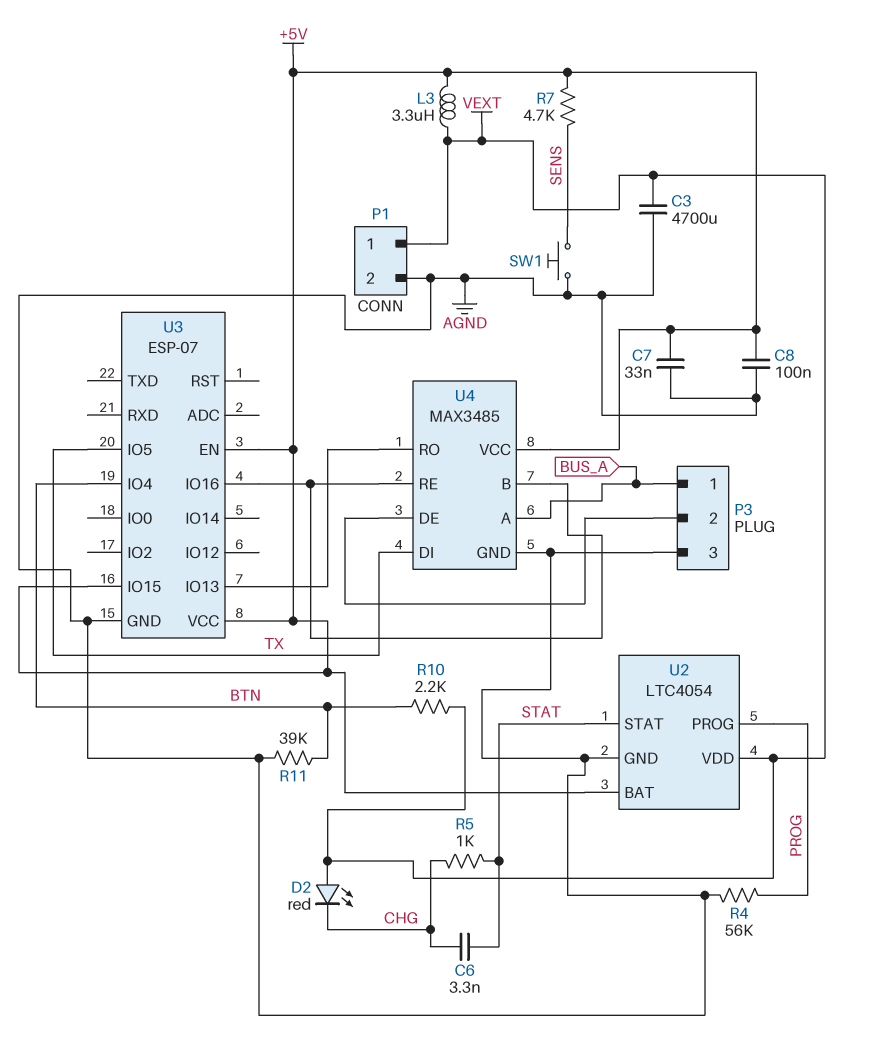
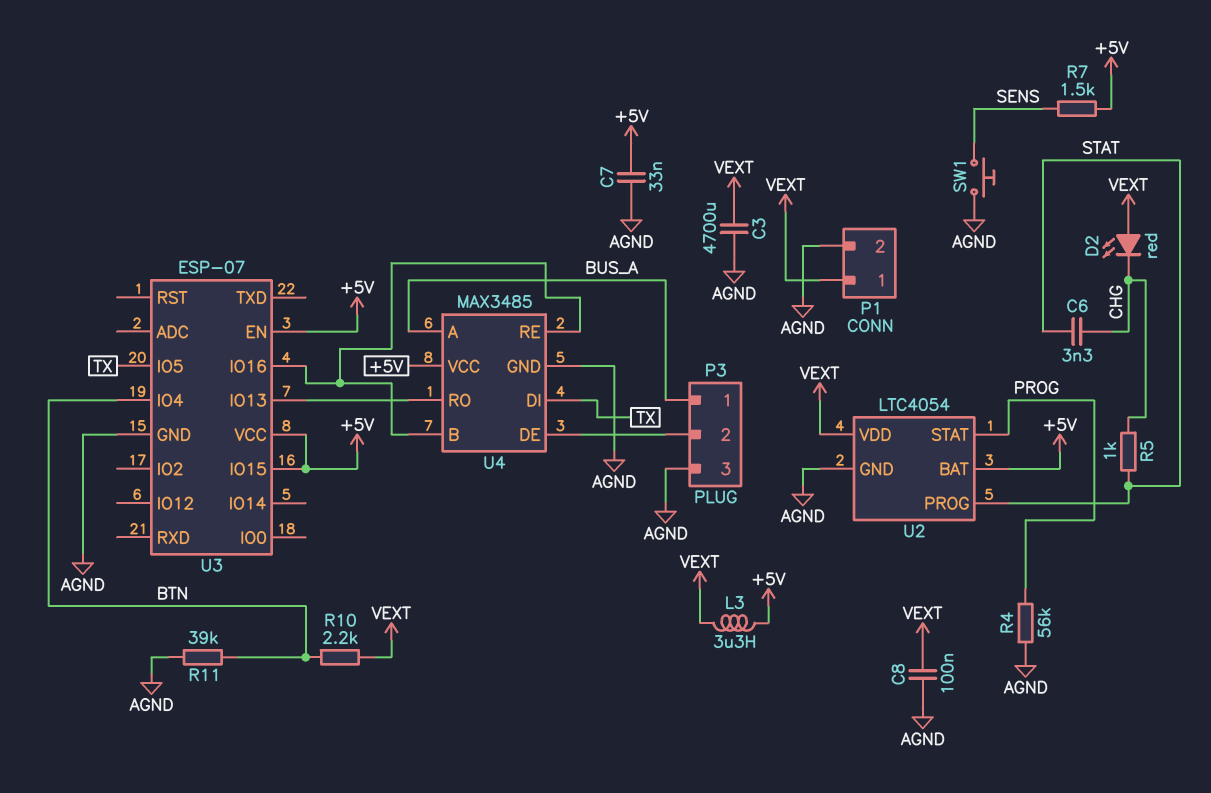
C8: 100nF (+5V, AGND) -> 100nF (AGND, VEXT)
R7: 4.7k (+5V, SENS) -> 1.5k (+5V, SENS)
U2 pin PROG: PROG -> STAT
U2 pin STAT: STAT -> PROG

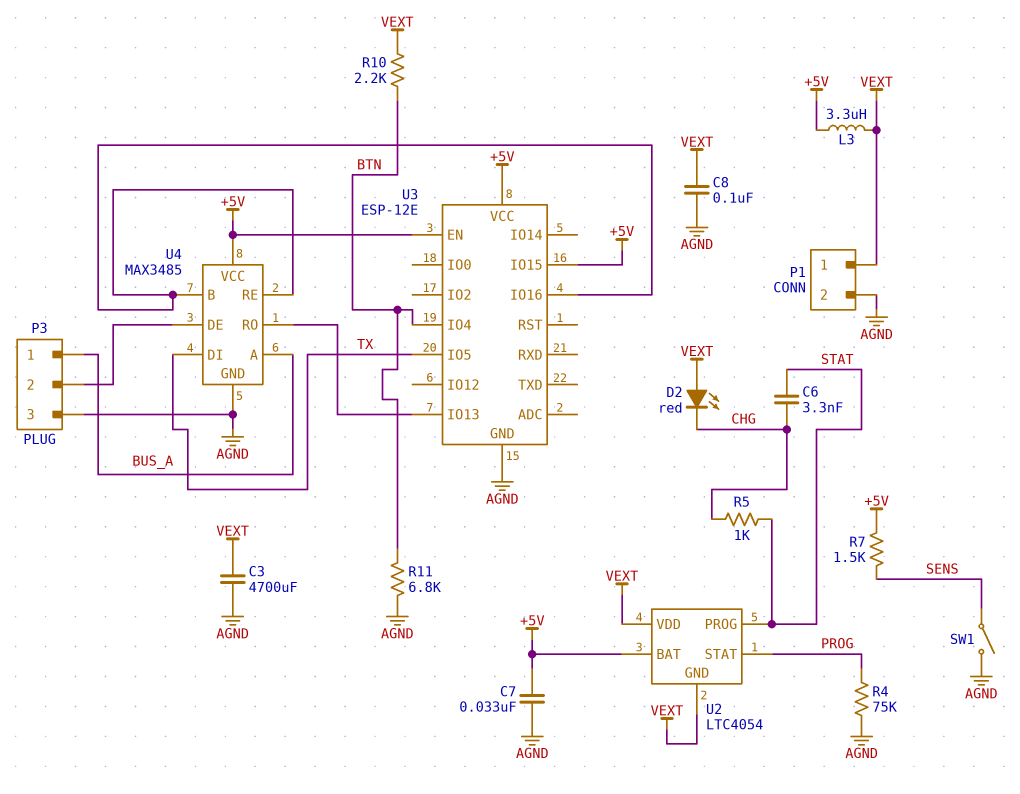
R4: 56k (AGND, PROG) -> 75k (AGND, PROG)
R11: 39k (AGND, BTN) -> 6.8k (AGND, BTN)
SW1: button (AGND, SENS) -> switch (AGND, SENS)
U2 pin GND: AGND -> VEXT
U3: ESP-07 -> ESP-12E

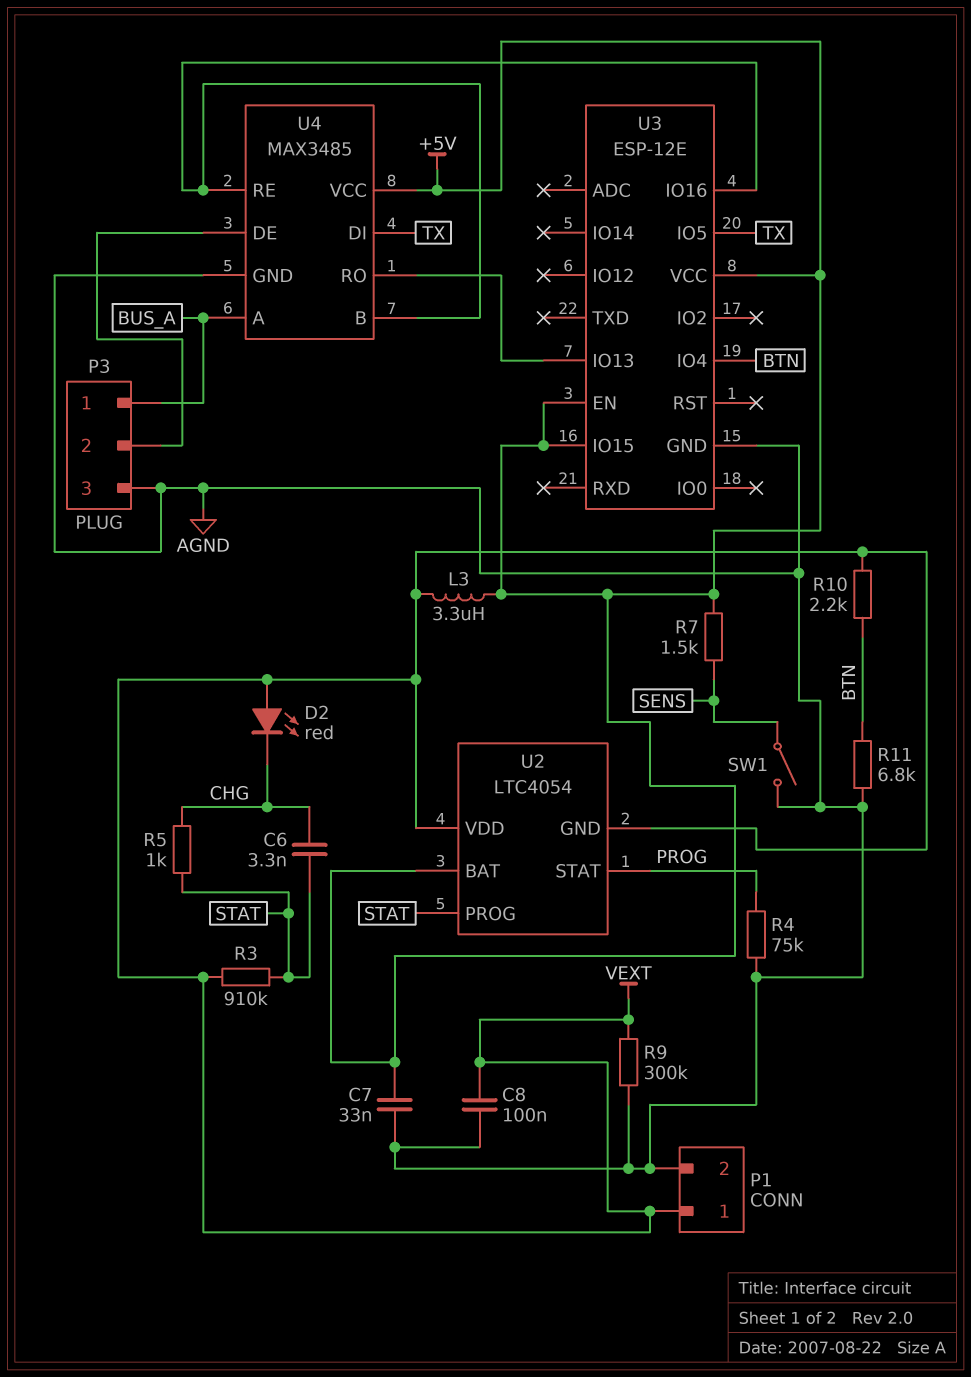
C3: 4700uF (AGND, VEXT) -> none
R3: none -> 910k (STAT, VEXT)
R9: none -> 300k (AGND, VEXT)

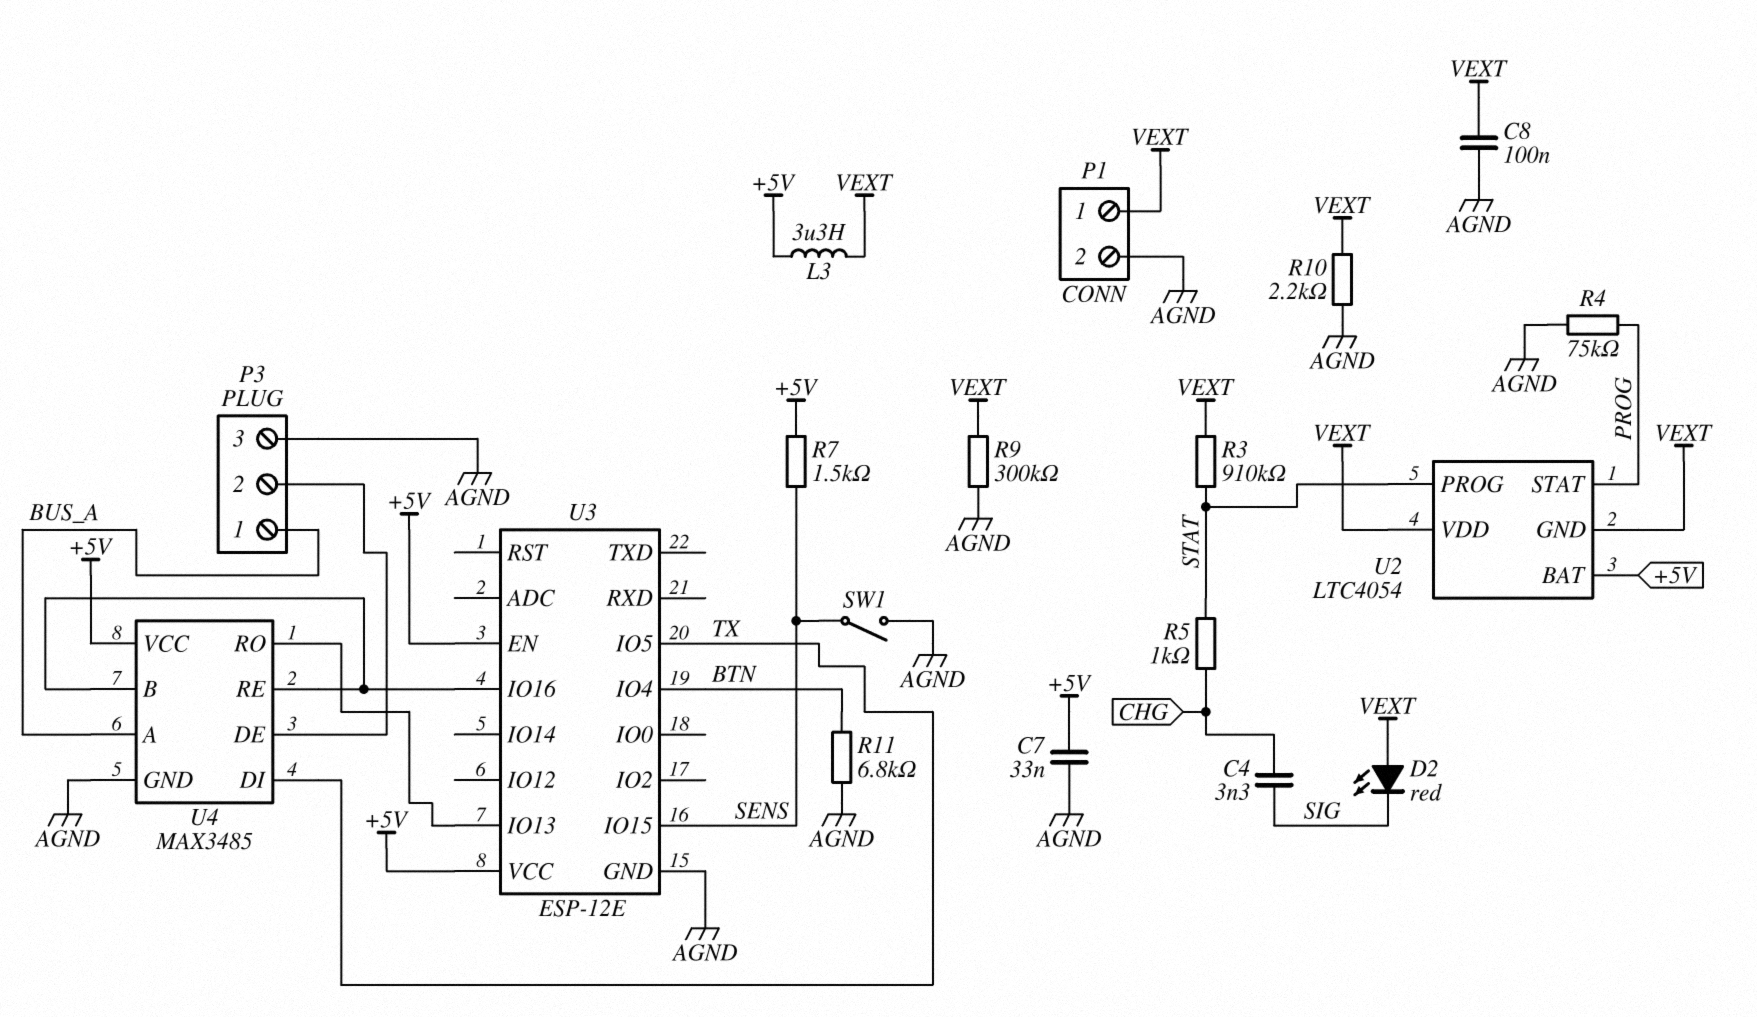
C4: none -> 3.3nF (CHG, SIG)
C6: 3.3nF (CHG, STAT) -> none
D2: LED red (A VEXT, K CHG) -> LED red (A VEXT, K SIG)
R10: 2.2k (BTN, VEXT) -> 2.2k (AGND, VEXT)
U3 pin IO15: +5V -> SENS

